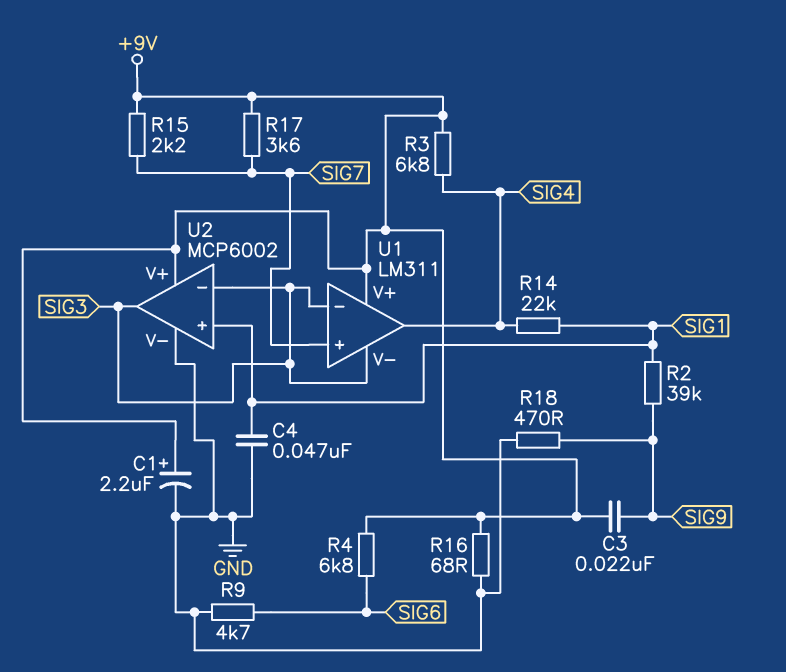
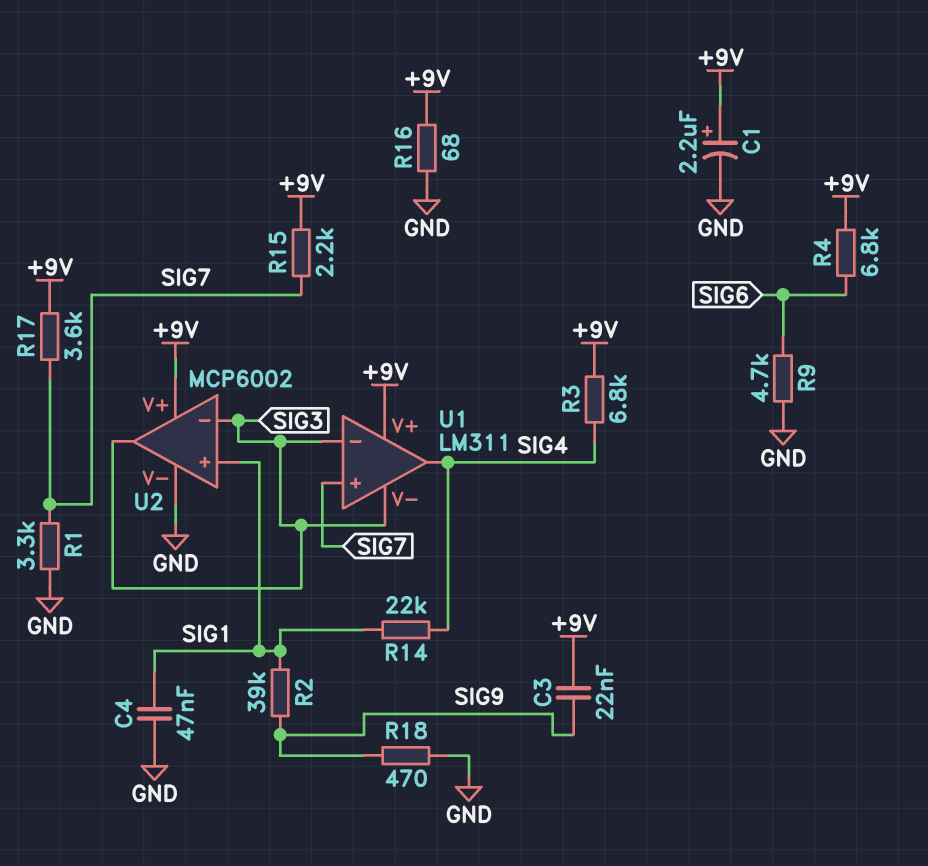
R1: none -> 3.3k (GND, SIG7)

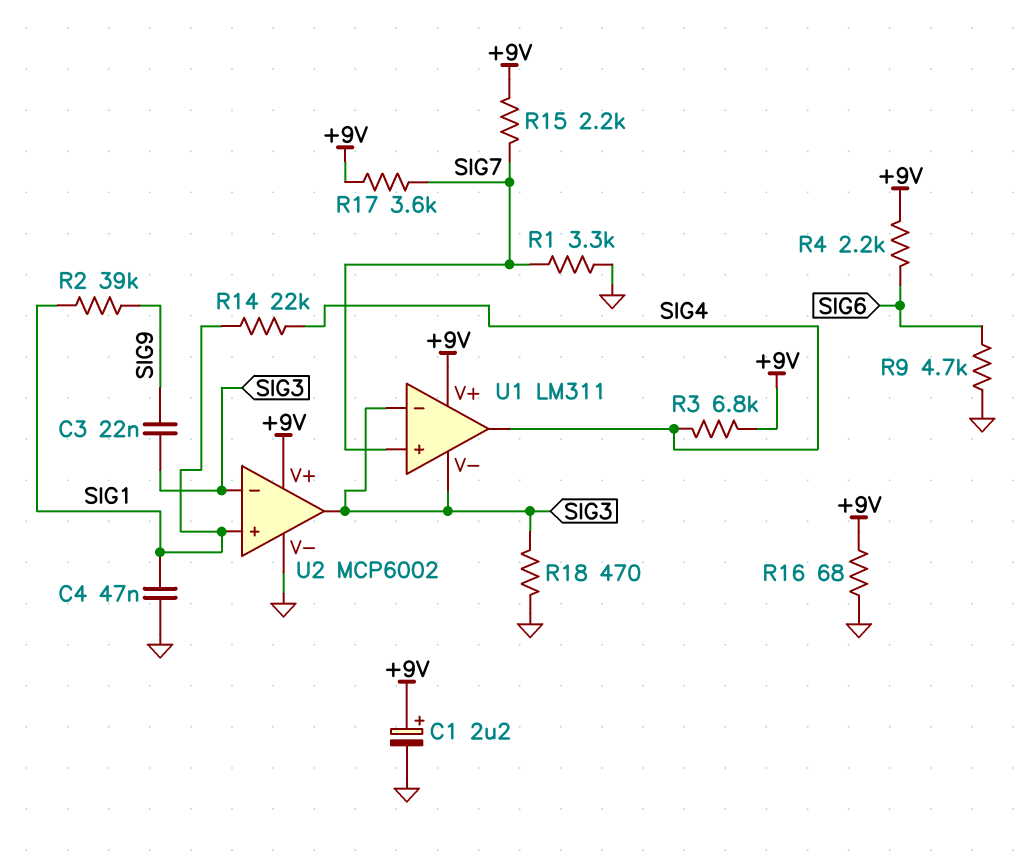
C3: 22nF (+9V, SIG9) -> 22nF (SIG3, SIG9)
R4: 6.8k (+9V, SIG6) -> 2.2k (+9V, SIG6)
R18: 470 (GND, SIG9) -> 470 (GND, SIG3)

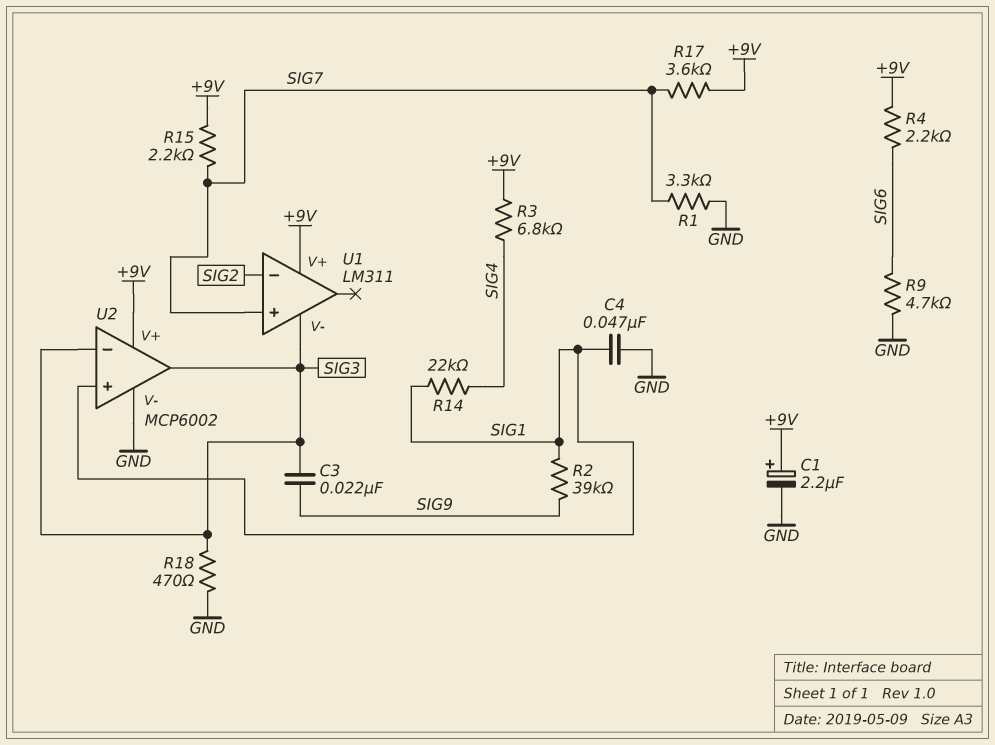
R16: 68 (+9V, GND) -> none
U1 pin in-: SIG3 -> SIG2
U1 pin out: SIG4 -> none

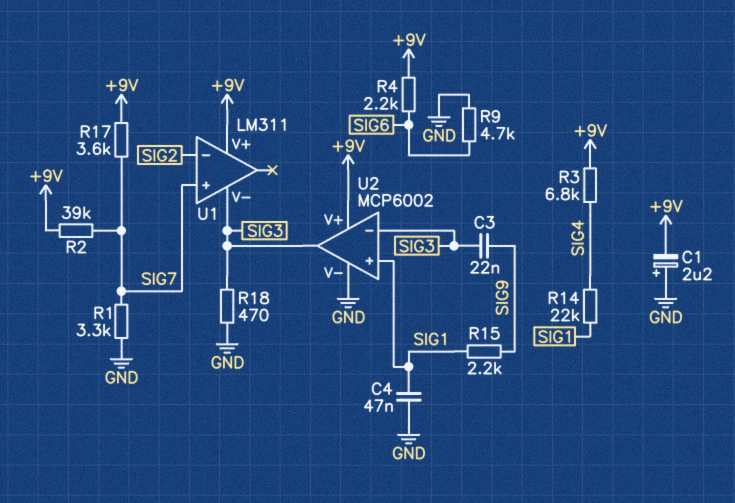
C1: 2.2uF (plus +9V, minus GND) -> 2.2uF (plus GND, minus +9V)
R2: 39k (SIG1, SIG9) -> 39k (+9V, SIG7)
R15: 2.2k (+9V, SIG7) -> 2.2k (SIG1, SIG9)

